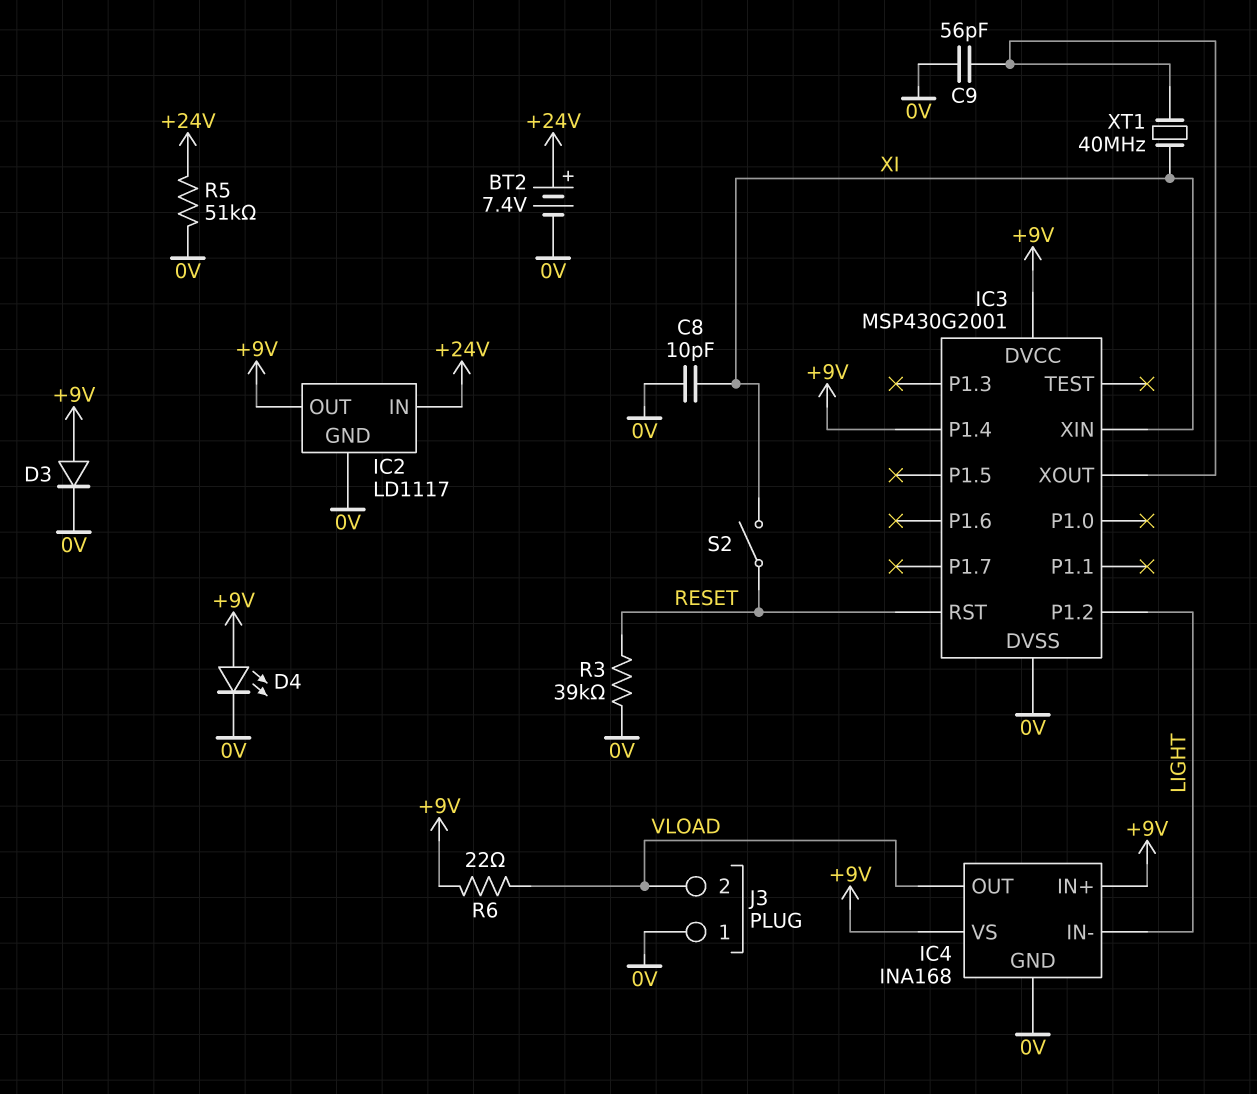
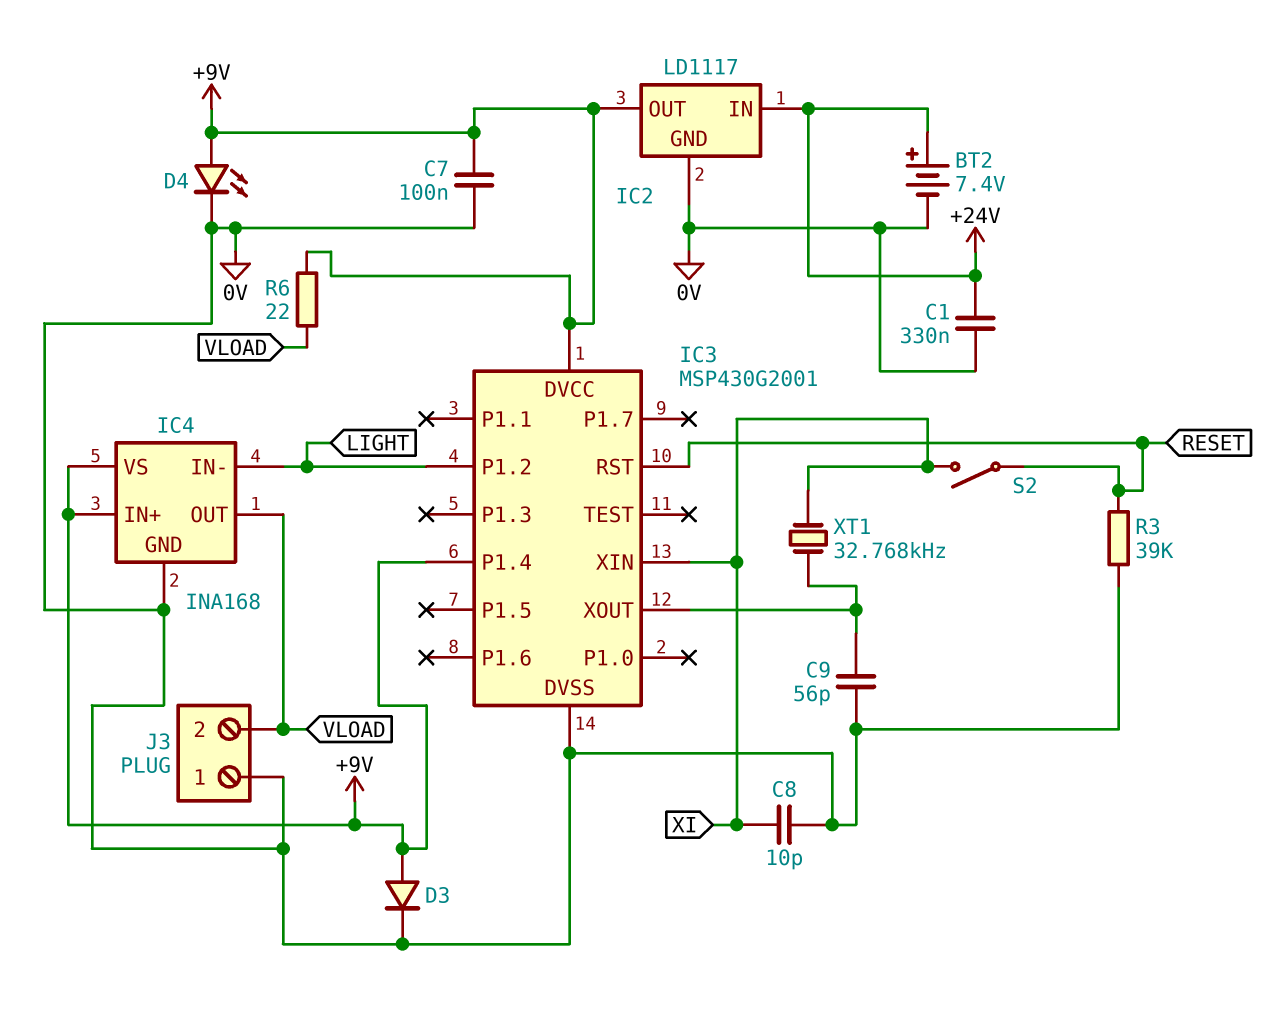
C1: none -> 330nF (+24V, 0V)
C7: none -> 100nF (+9V, 0V)
R5: 51k (+24V, 0V) -> none
XT1: 40MHz (IC3/XOUT, XI) -> 32.768kHz (IC3/XOUT, XI)

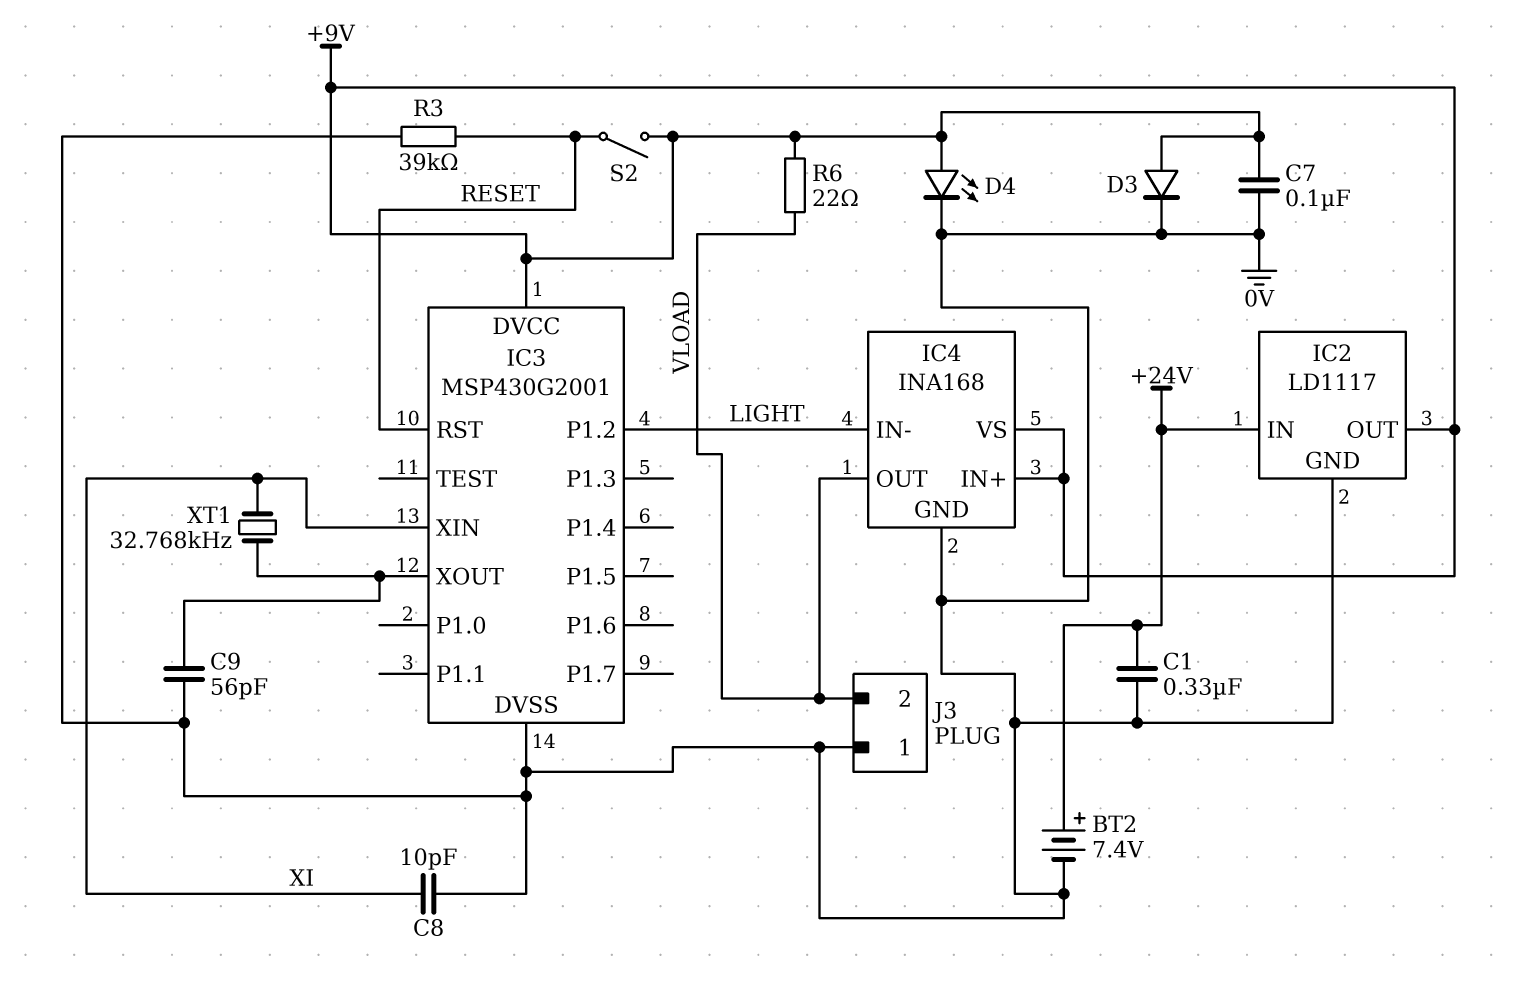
IC3 pin P1.4: +9V -> none
S2: switch (RESET, XI) -> switch (+9V, RESET)

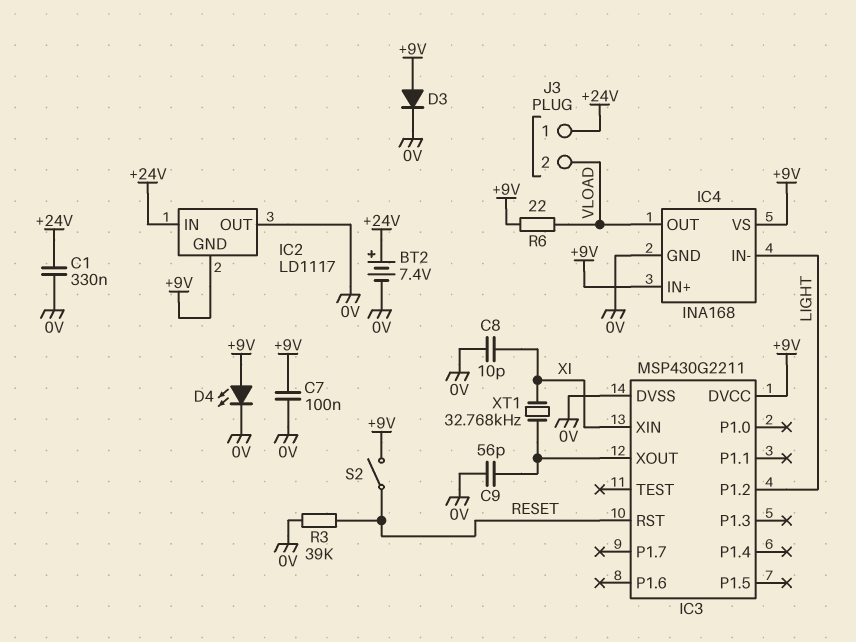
IC2 pin GND: 0V -> +9V
IC2 pin OUT: +9V -> 0V
IC3: MSP430G2001 -> MSP430G2211
J3 pin 1: 0V -> +24V

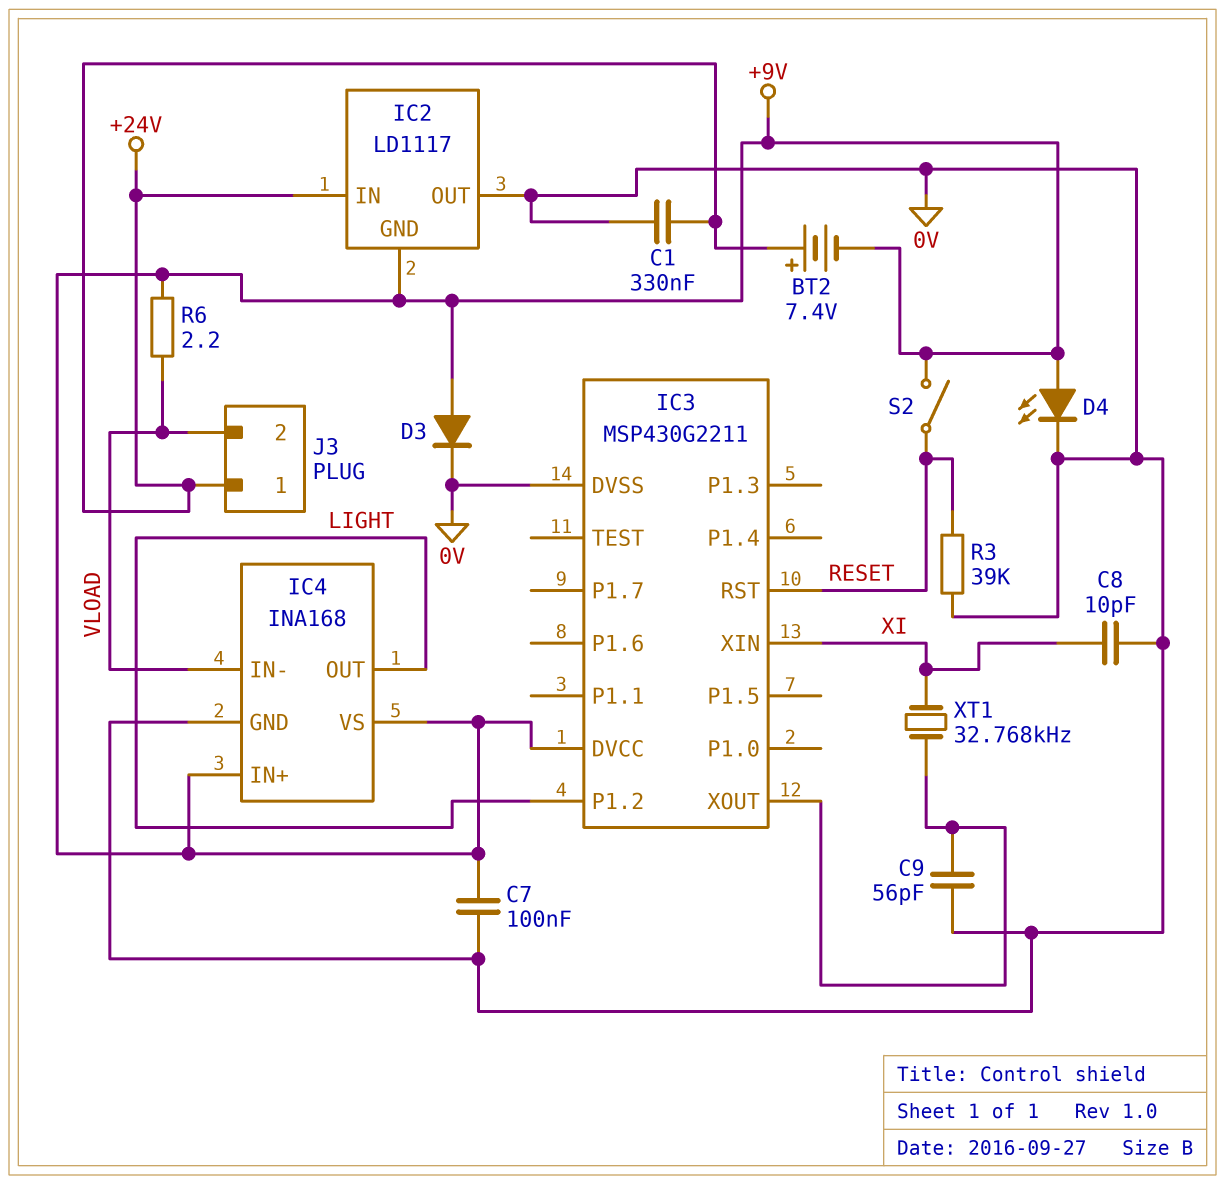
BT2: 7.4V (plus +24V, minus 0V) -> 7.4V (plus +24V, minus +9V)
IC4 pin IN-: LIGHT -> VLOAD
IC4 pin OUT: VLOAD -> LIGHT
R6: 22 (+9V, VLOAD) -> 2.2 (+9V, VLOAD)

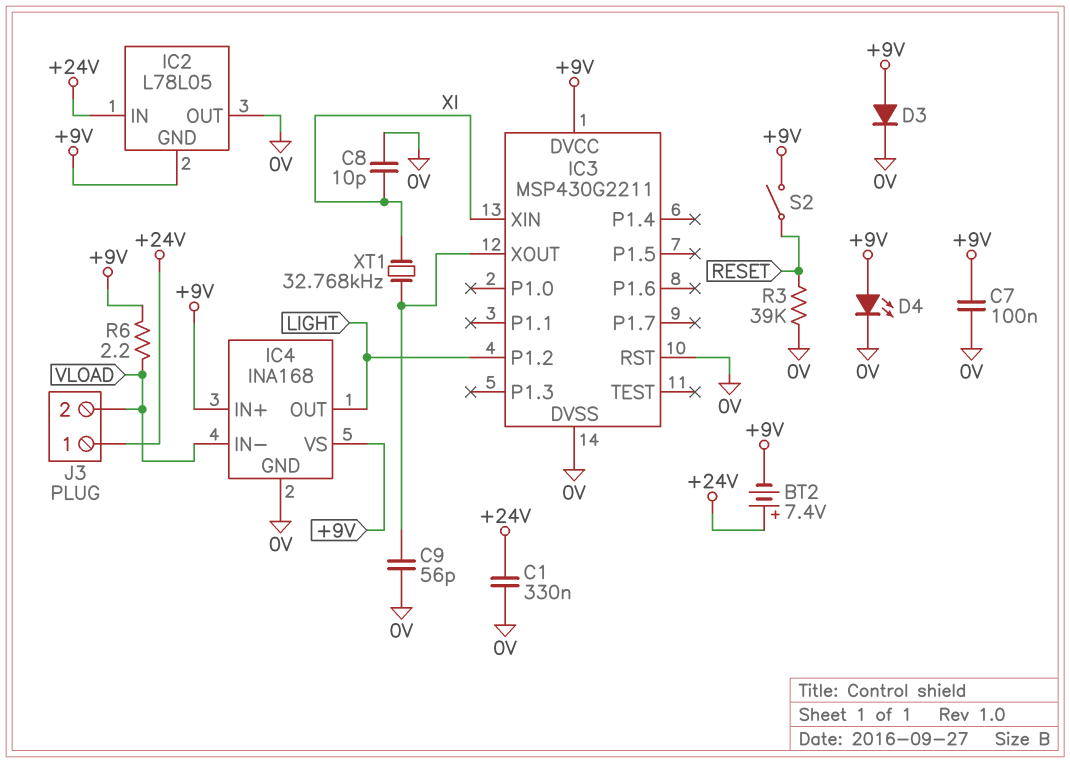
IC2: LD1117 -> L78L05
IC3 pin RST: RESET -> 0V

